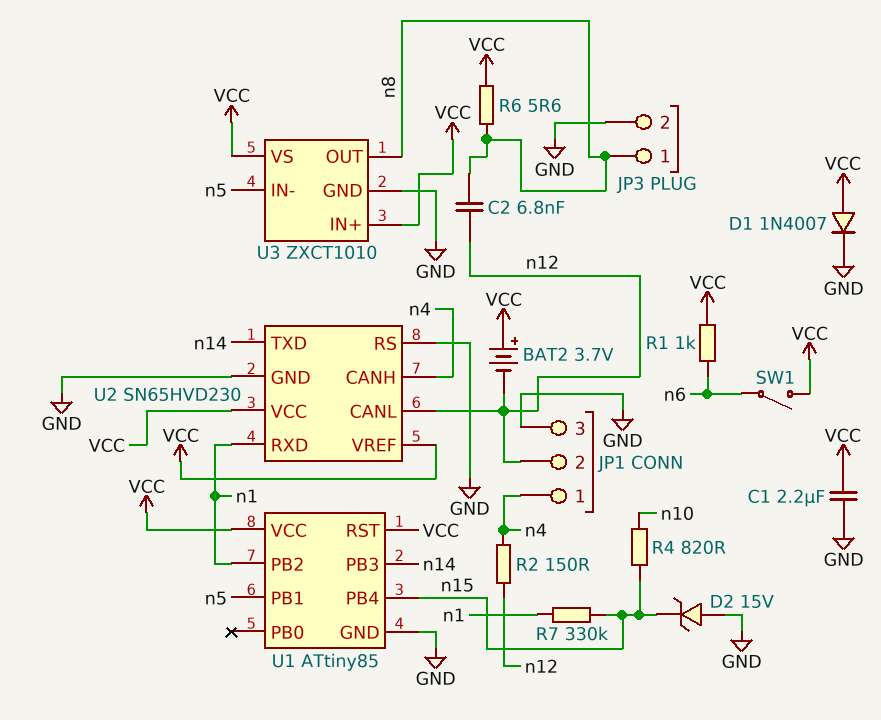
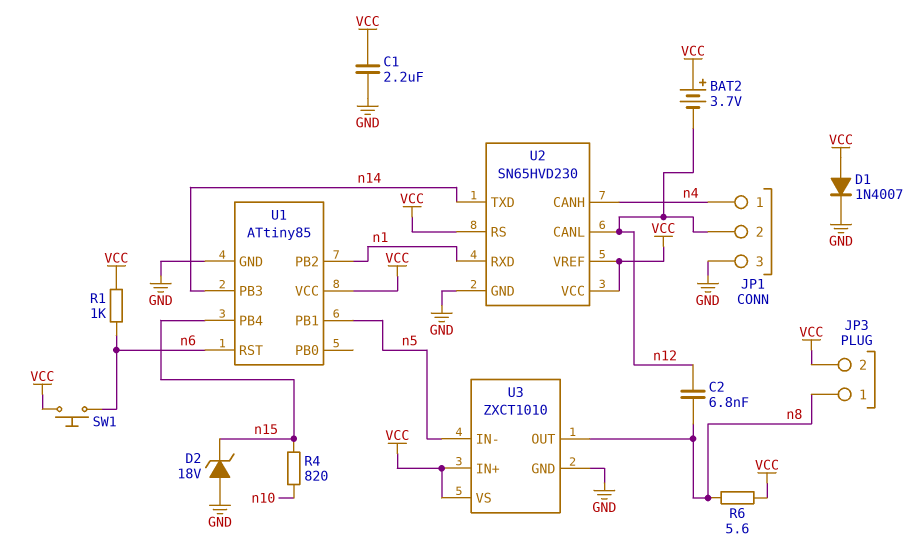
D2: zener 15V (A GND, K n15) -> zener 18V (A GND, K n15)
JP3 pin 2: GND -> VCC
R2: 150 (n4, n12) -> none
R7: 330k (n1, n15) -> none
SW1: switch (VCC, n6) -> button (VCC, n6)
U1 pin RST: VCC -> n6
U2 pin RS: GND -> VCC

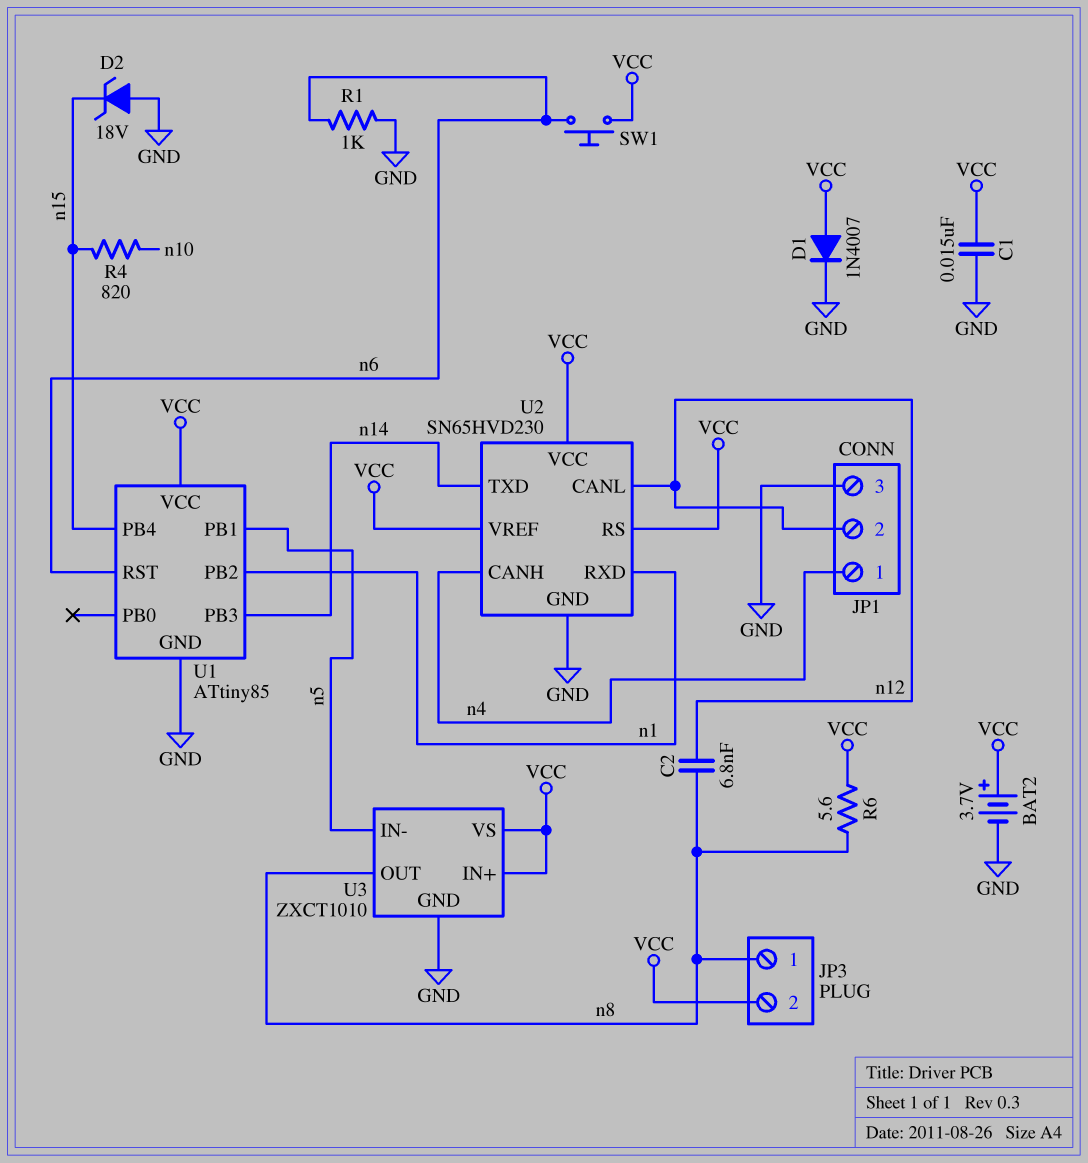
BAT2: 3.7V (plus VCC, minus n12) -> 3.7V (plus VCC, minus GND)
C1: 2.2uF (GND, VCC) -> 15nF (GND, VCC)
R1: 1k (VCC, n6) -> 1k (GND, n6)

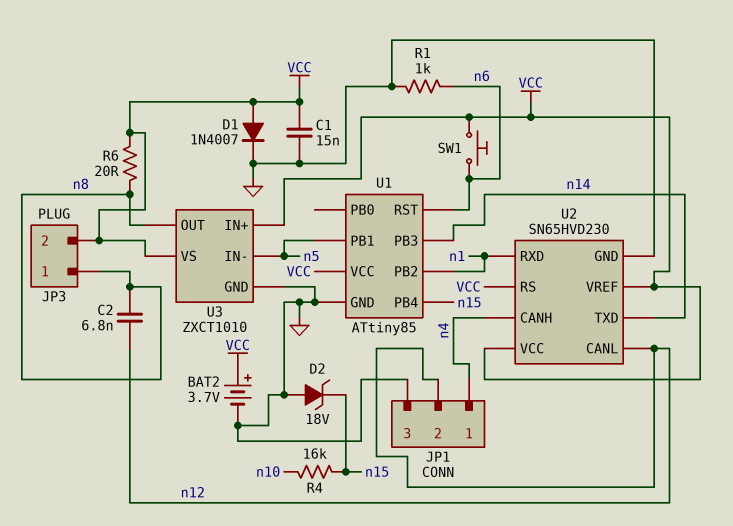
R4: 820 (n10, n15) -> 16k (n10, n15)
R6: 5.6 (VCC, n8) -> 20 (VCC, n8)

